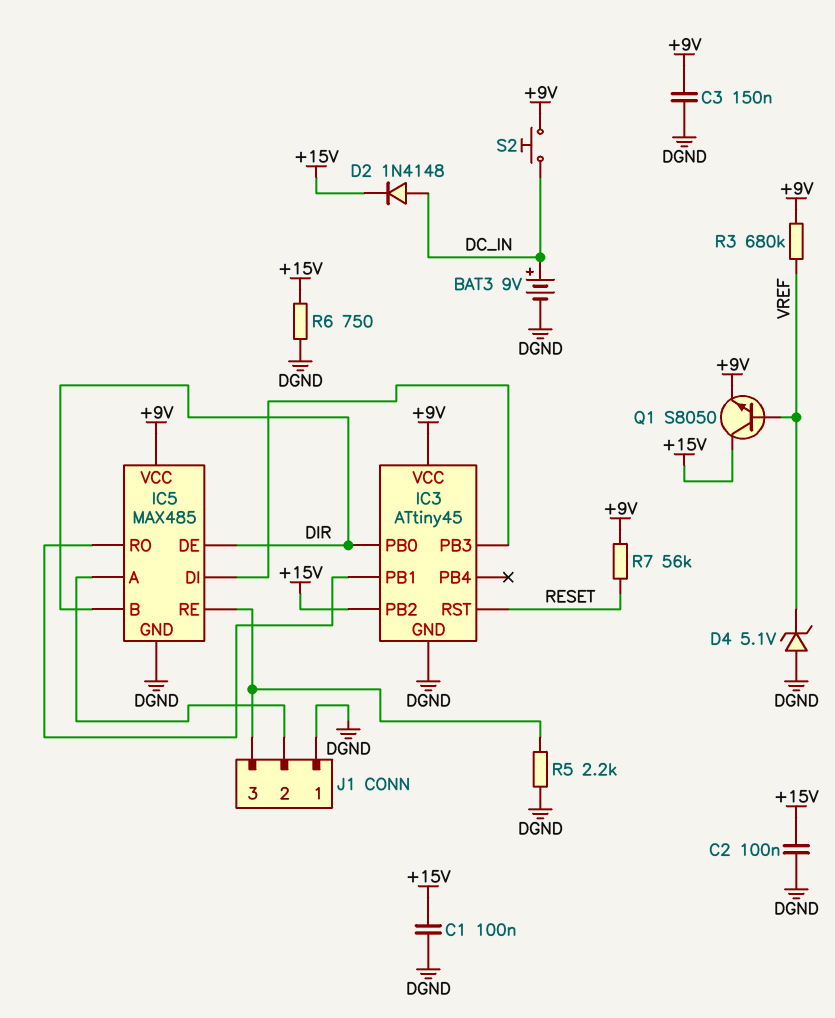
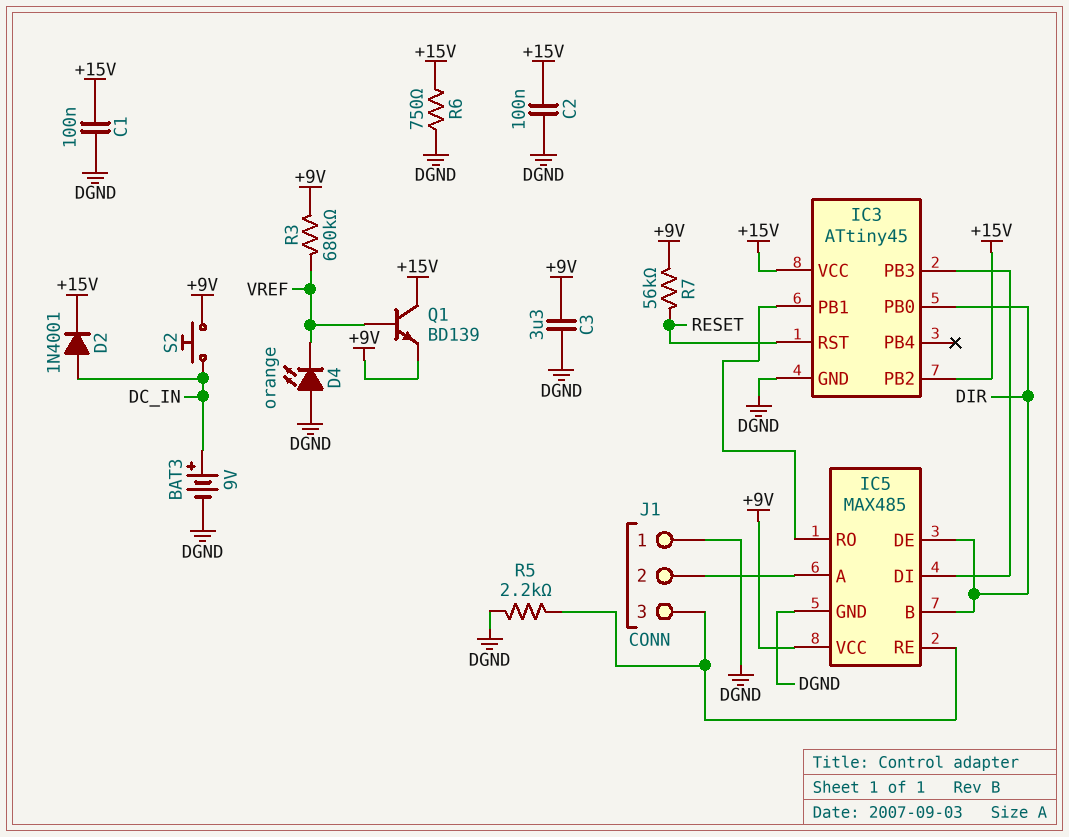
C3: 150nF (+9V, DGND) -> 3.3uF (+9V, DGND)
D2: diode 1N4148 (A DC_IN, K +15V) -> diode 1N4001 (A DC_IN, K +15V)
D4: zener 5.1V (A DGND, K VREF) -> LED orange (A DGND, K VREF)
IC3 pin VCC: +9V -> +15V
Q1: NPN S8050 (B VREF, C +15V, E +9V) -> NPN BD139 (B VREF, C +15V, E +9V)

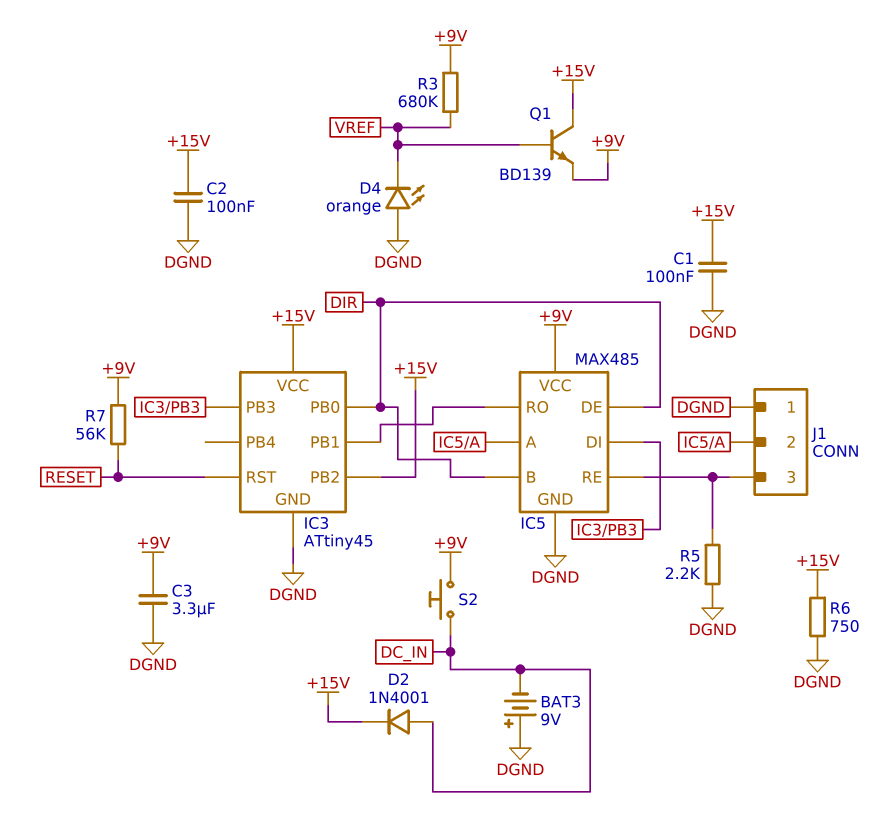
BAT3: 9V (plus DC_IN, minus DGND) -> 9V (plus DGND, minus DC_IN)

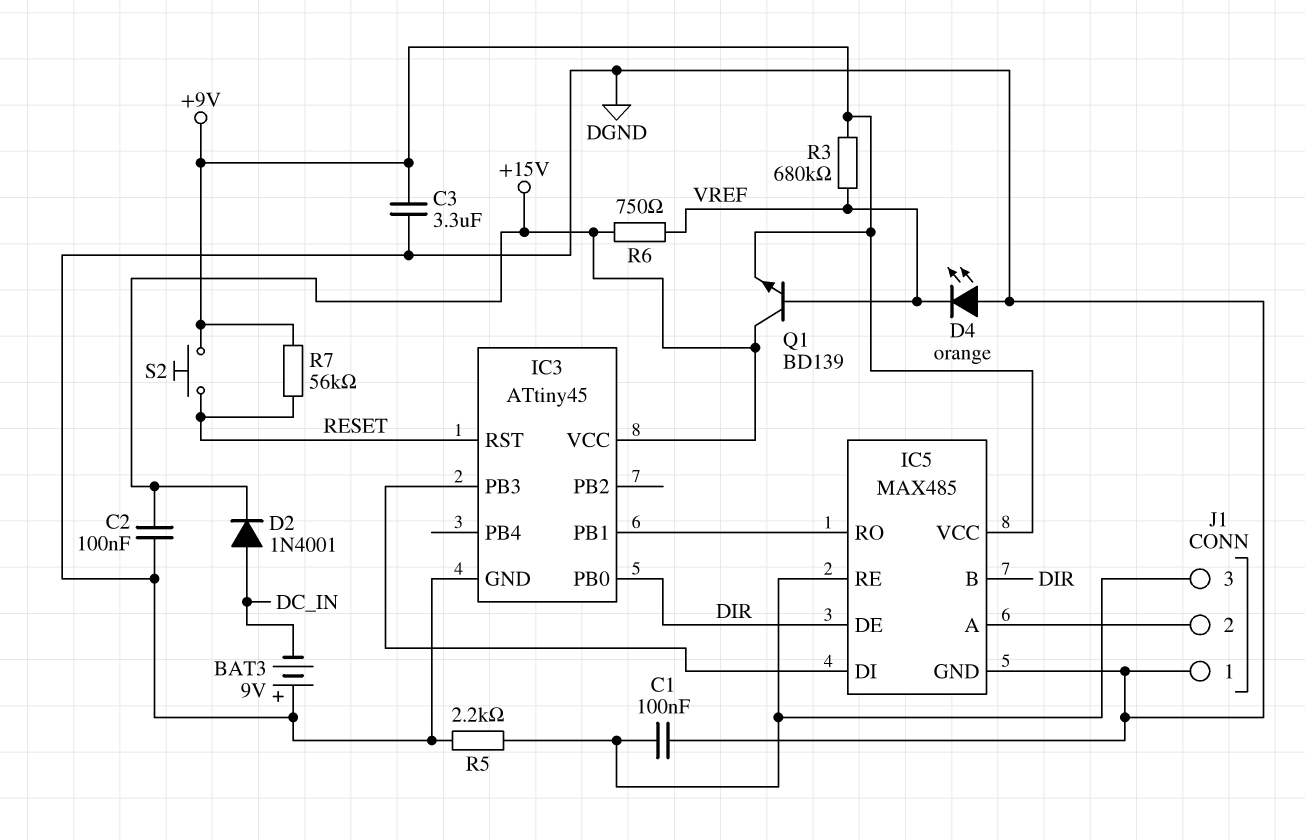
C1: 100nF (+15V, DGND) -> 100nF (DGND, IC5/RE)
IC3 pin PB2: +15V -> none
R6: 750 (+15V, DGND) -> 750 (+15V, VREF)
S2: button (+9V, DC_IN) -> button (+9V, RESET)

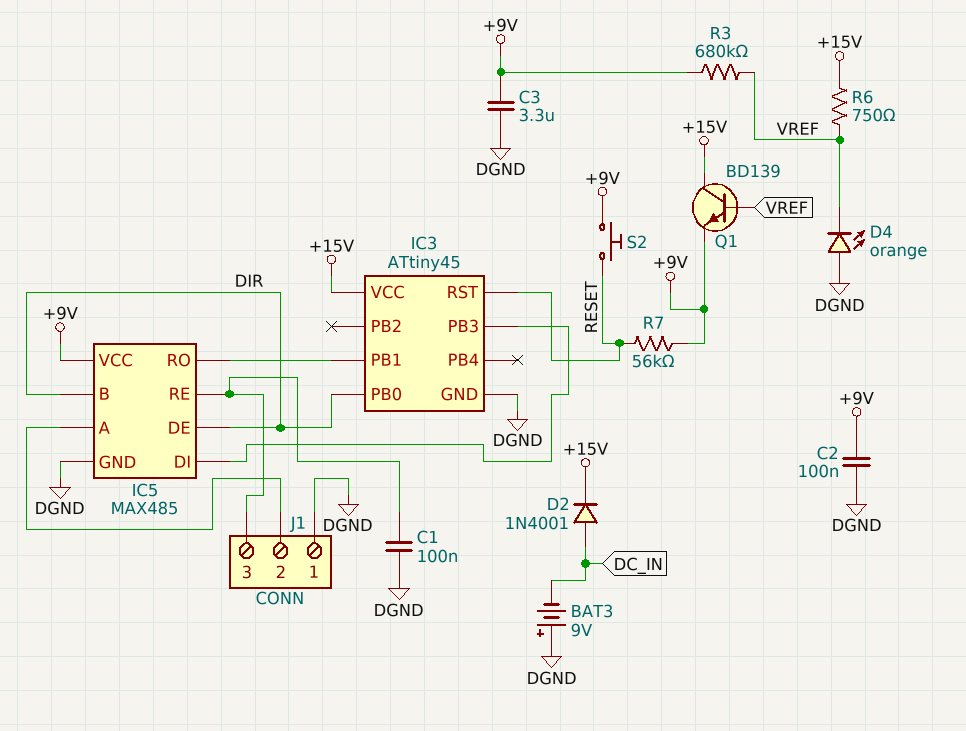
C2: 100nF (+15V, DGND) -> 100nF (+9V, DGND)
R5: 2.2k (DGND, IC5/RE) -> none

